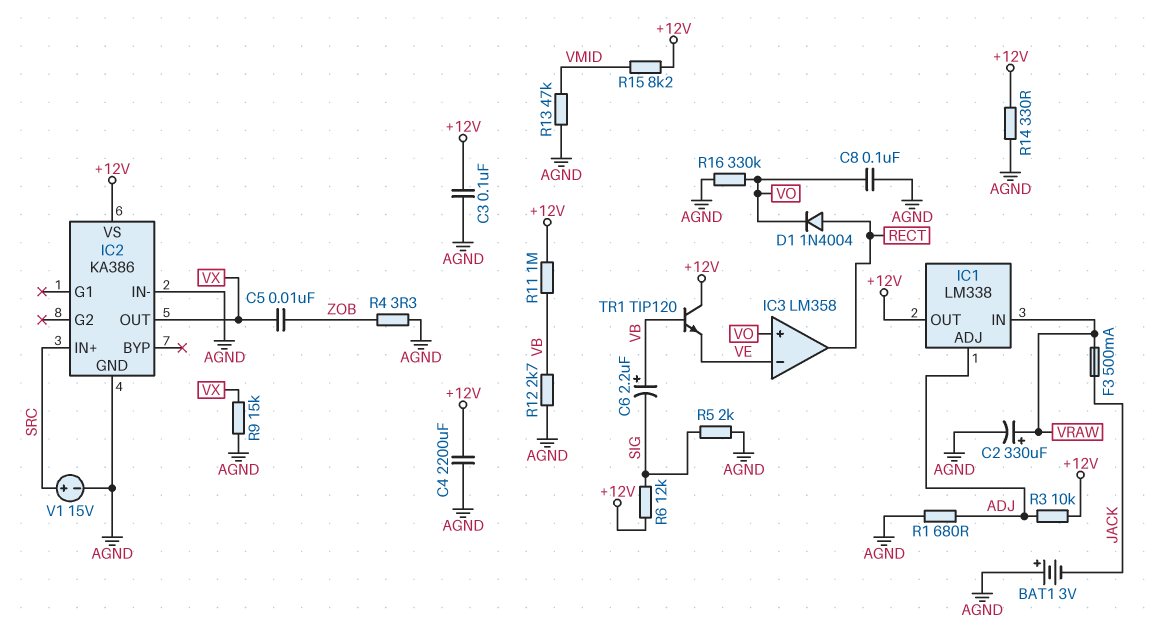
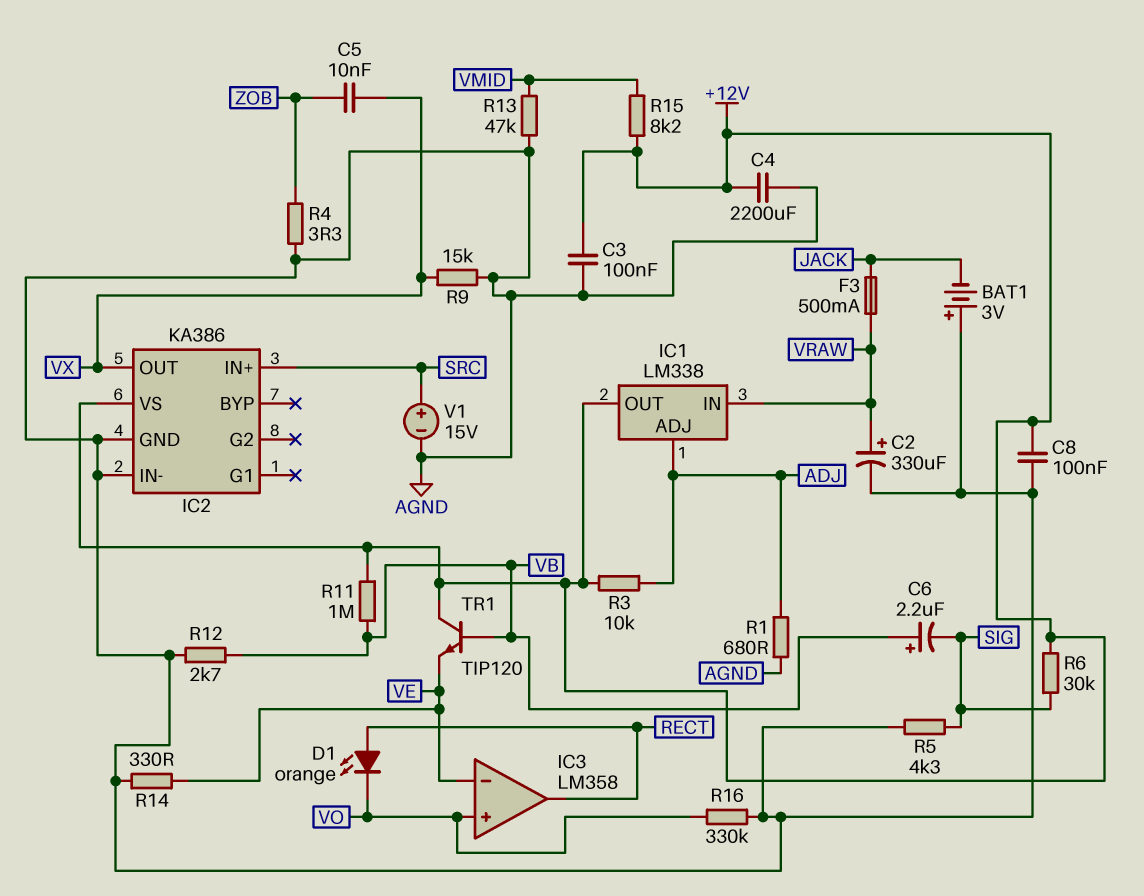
C8: 100nF (AGND, VO) -> 100nF (+12V, AGND)
D1: diode 1N4004 (A RECT, K VO) -> LED orange (A RECT, K VO)
R5: 2k (AGND, SIG) -> 4.3k (AGND, SIG)
R6: 12k (+12V, SIG) -> 30k (+12V, SIG)
R14: 330 (+12V, AGND) -> 330 (AGND, VE)

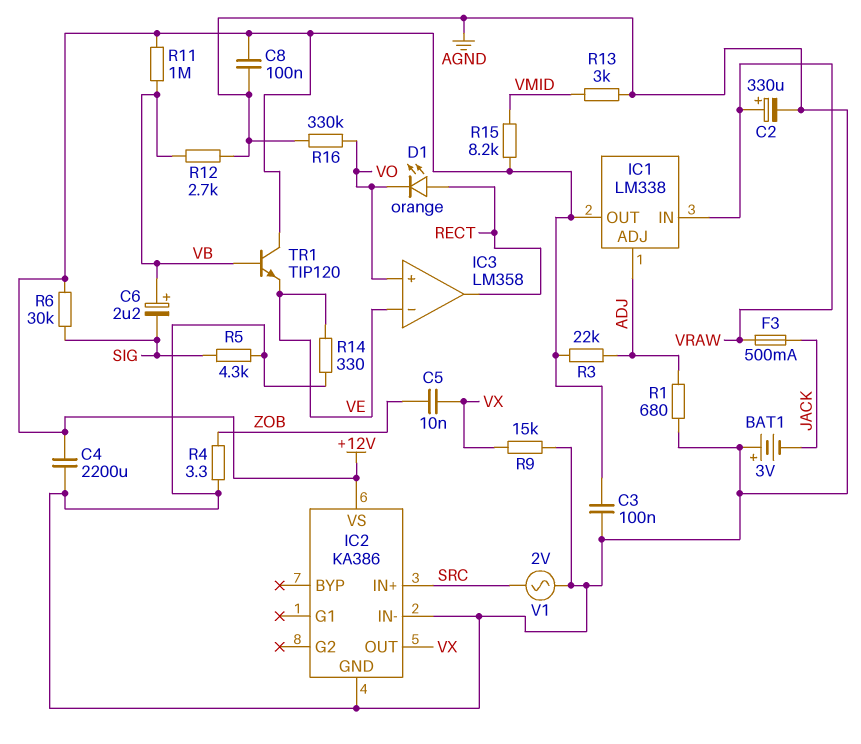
R3: 10k (+12V, ADJ) -> 22k (+12V, ADJ)
R13: 47k (AGND, VMID) -> 3k (AGND, VMID)
V1: 15V (plus SRC, minus AGND) -> AC 2V (AGND, SRC)

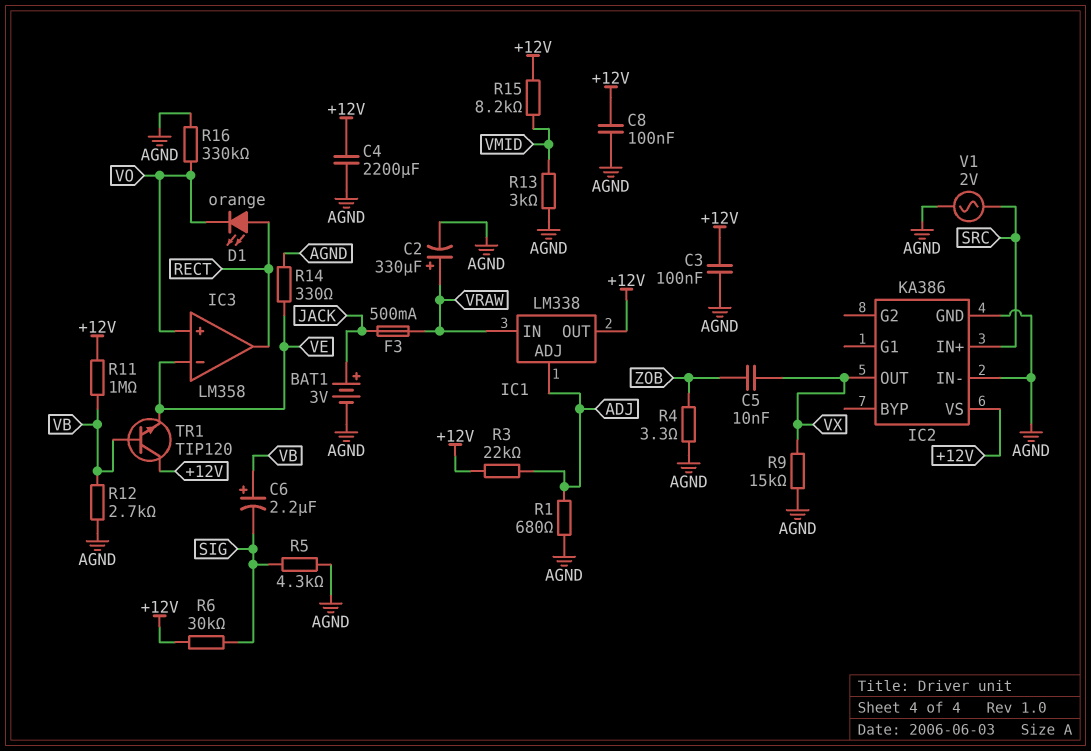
BAT1: 3V (plus AGND, minus JACK) -> 3V (plus JACK, minus AGND)

